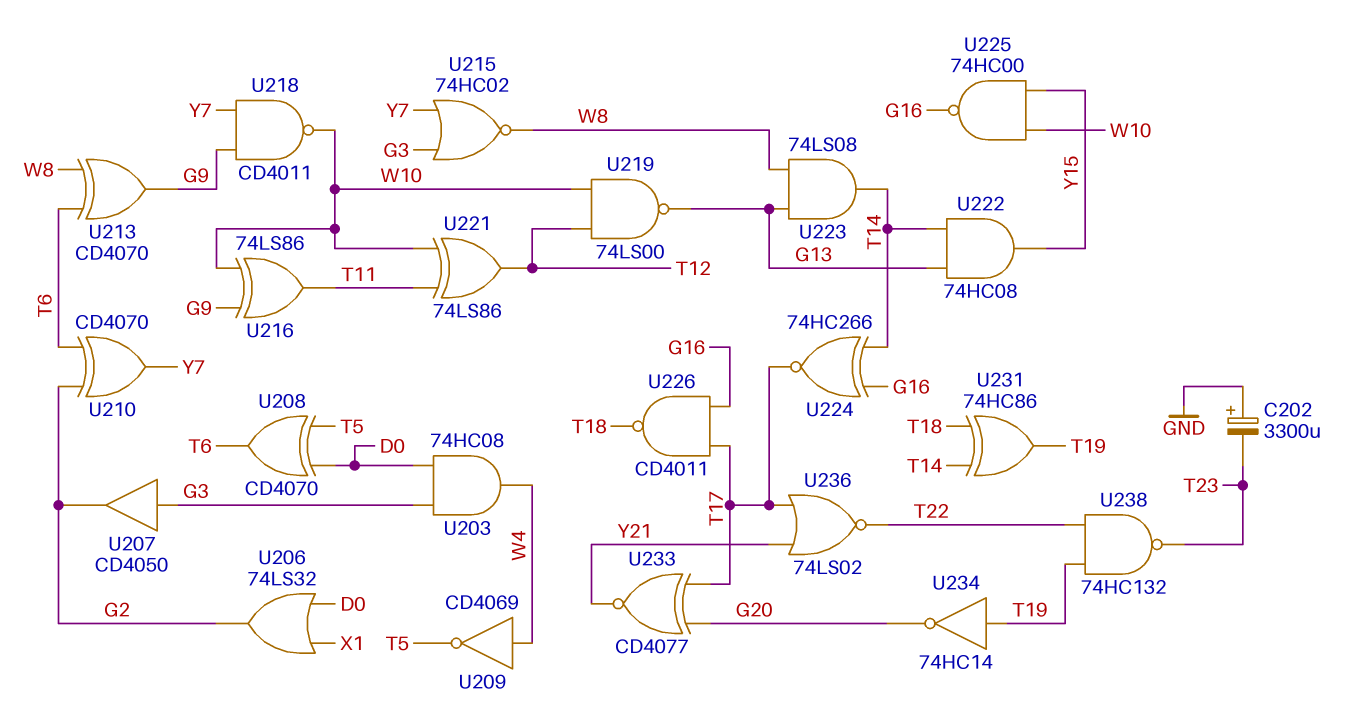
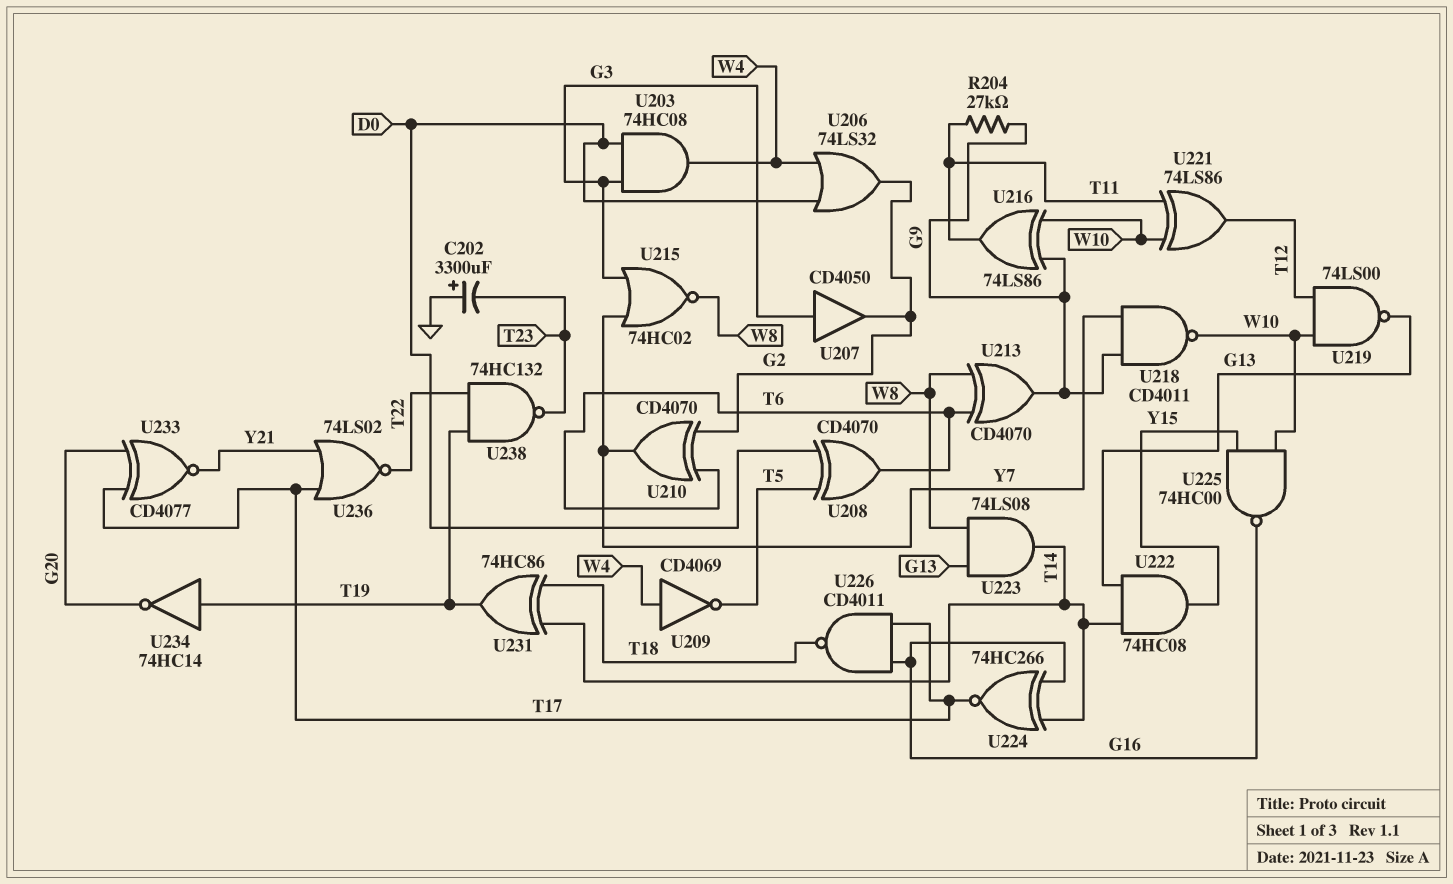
R204: none -> 27k (G9, T11)
U206: OR 74LS32 (in D0, in X1, out G2) -> OR 74LS32 (in D0, in W4, out G2)

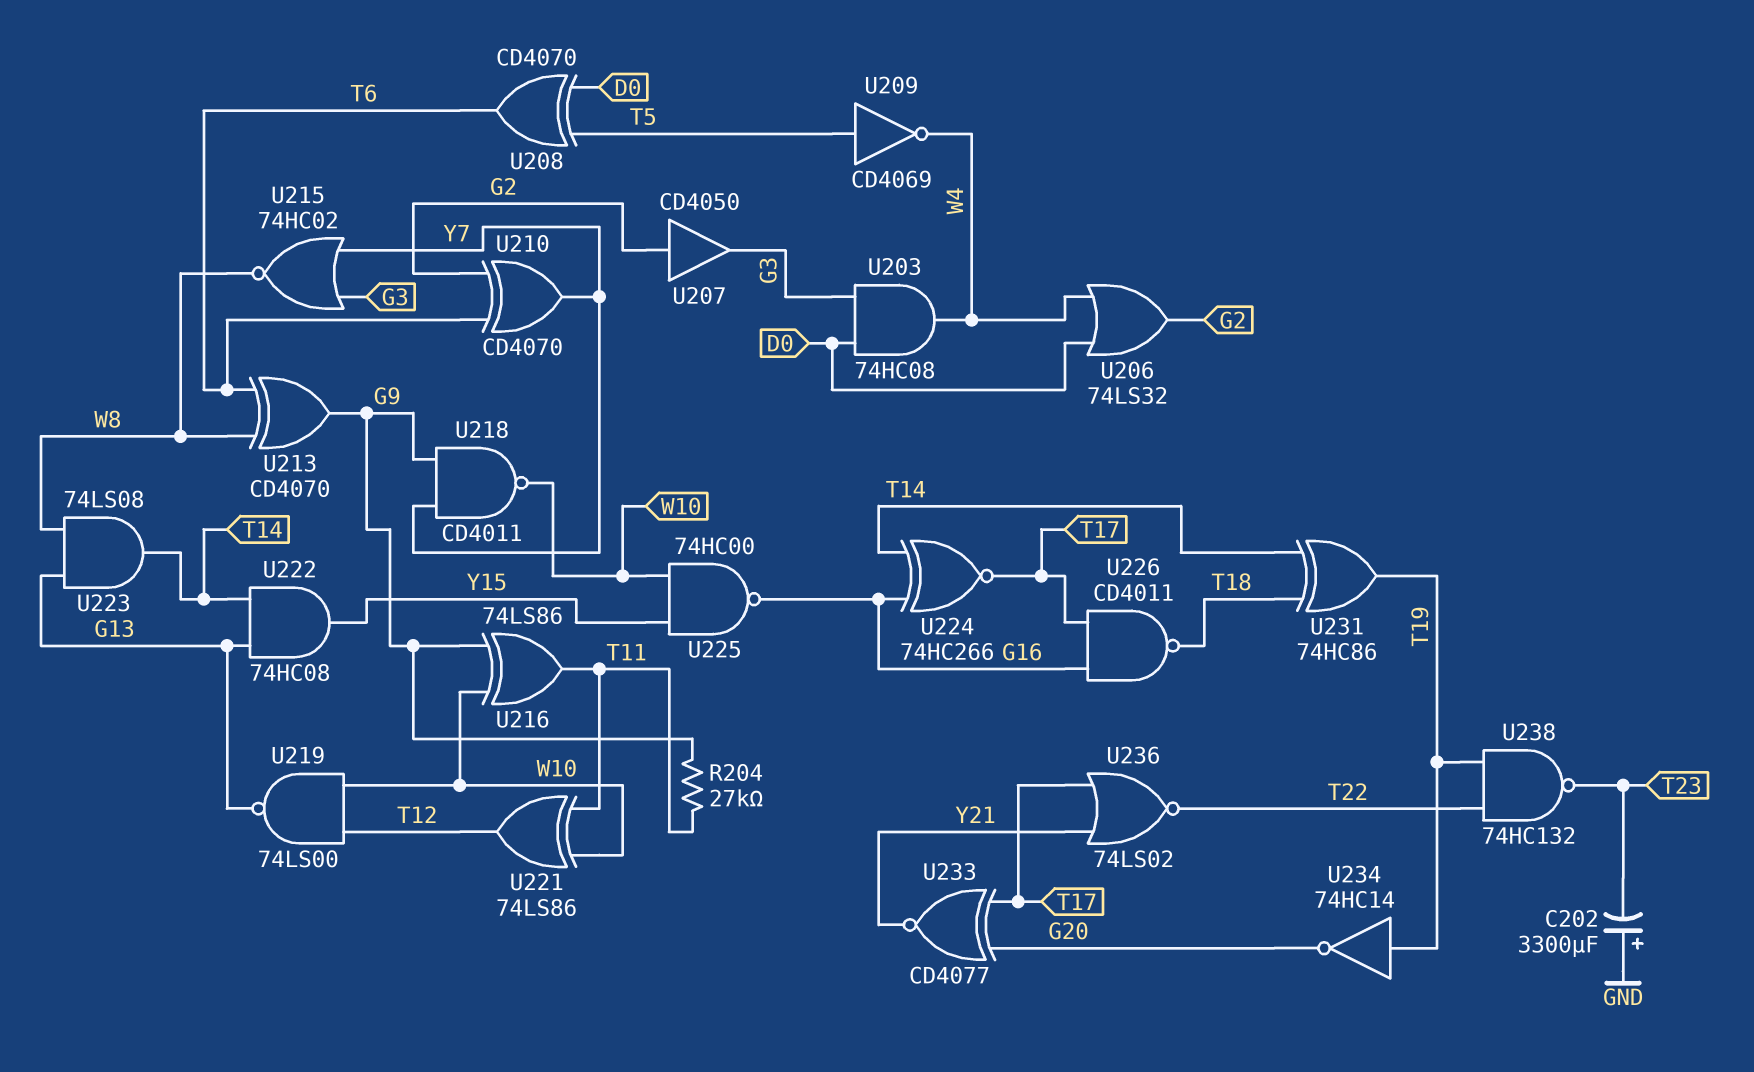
U207: buffer CD4050 (in G3, out G2) -> buffer CD4050 (in G2, out G3)
U209: NOT CD4069 (in W4, out T5) -> NOT CD4069 (in T5, out W4)

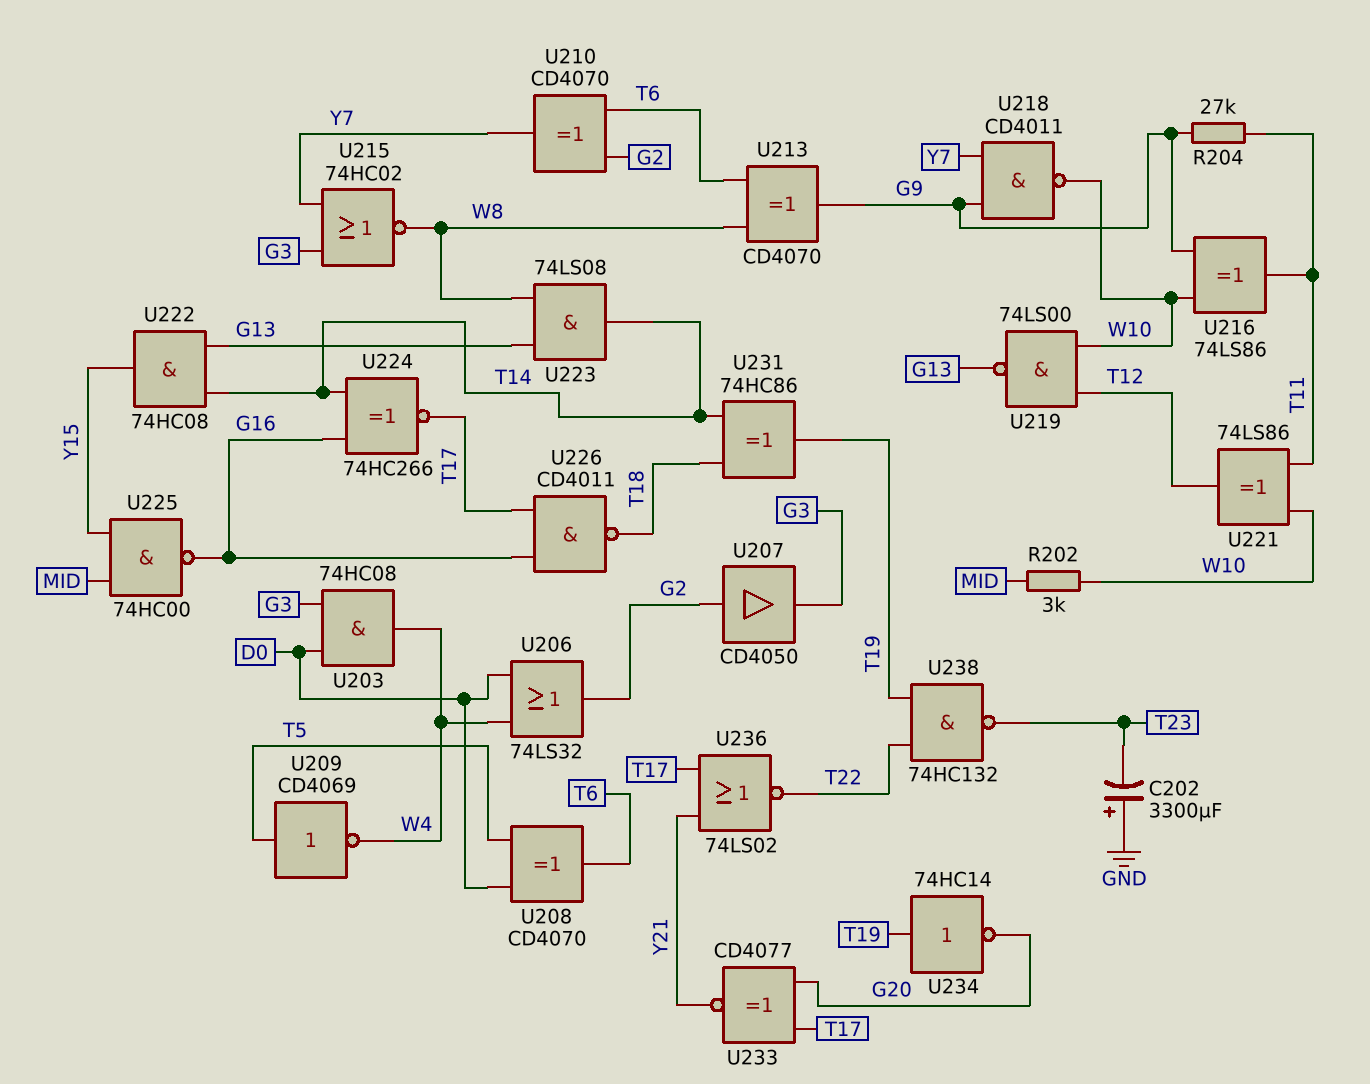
R202: none -> 3k (MID, W10)
U225: NAND 74HC00 (in W10, in Y15, out G16) -> NAND 74HC00 (in MID, in Y15, out G16)

